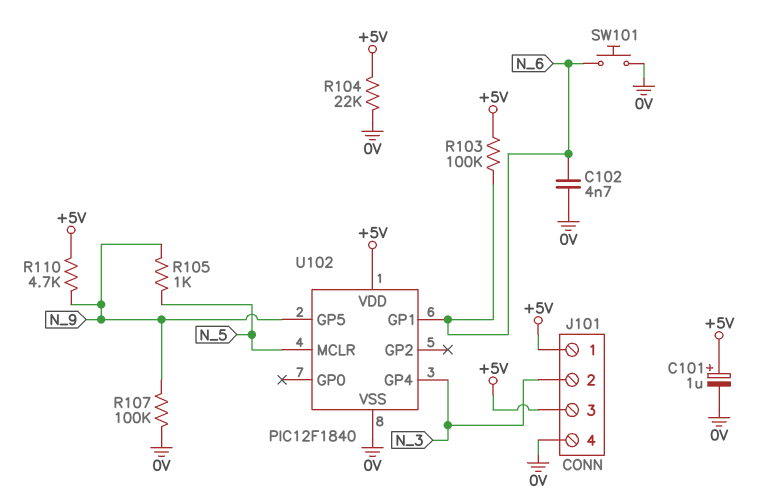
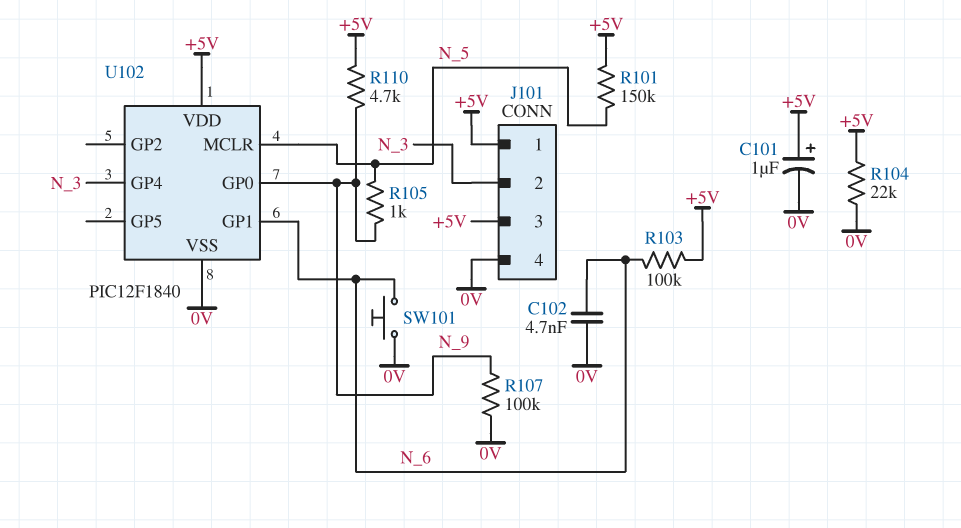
R101: none -> 150k (+5V, N_5)
U102 pin GP0: none -> N_9
U102 pin GP5: N_9 -> none

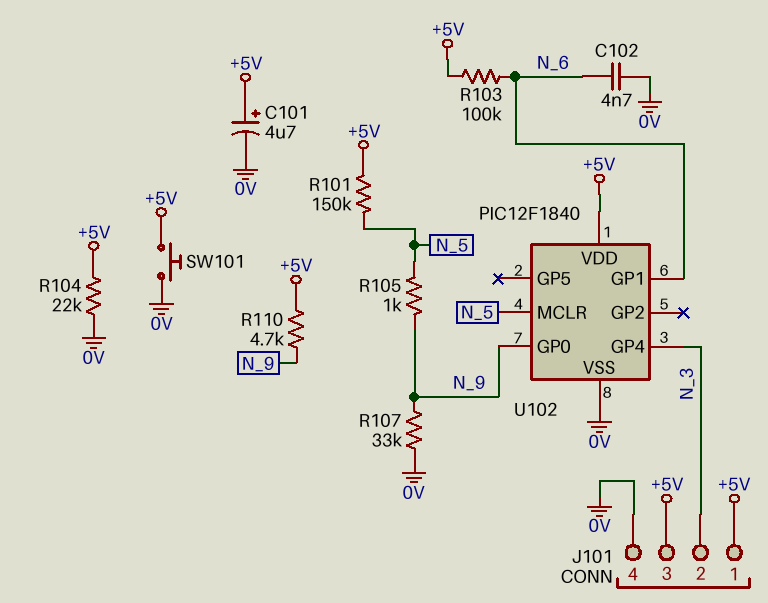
C101: 1uF (plus +5V, minus 0V) -> 4.7uF (plus +5V, minus 0V)
R107: 100k (0V, N_9) -> 33k (0V, N_9)
SW101: button (0V, N_6) -> button (+5V, 0V)

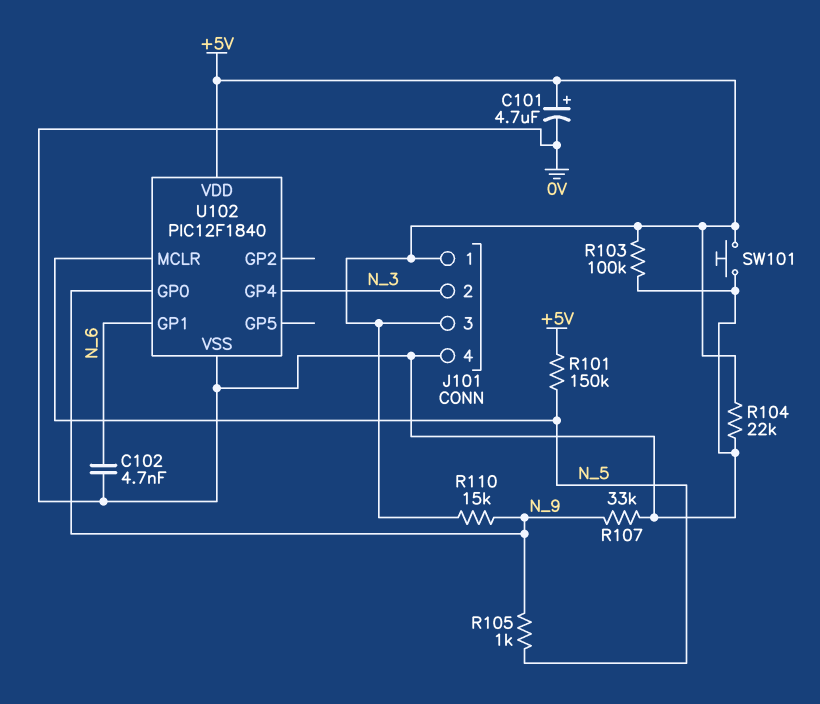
R103: 100k (+5V, N_6) -> 100k (+5V, 0V)
R110: 4.7k (+5V, N_9) -> 15k (+5V, N_9)

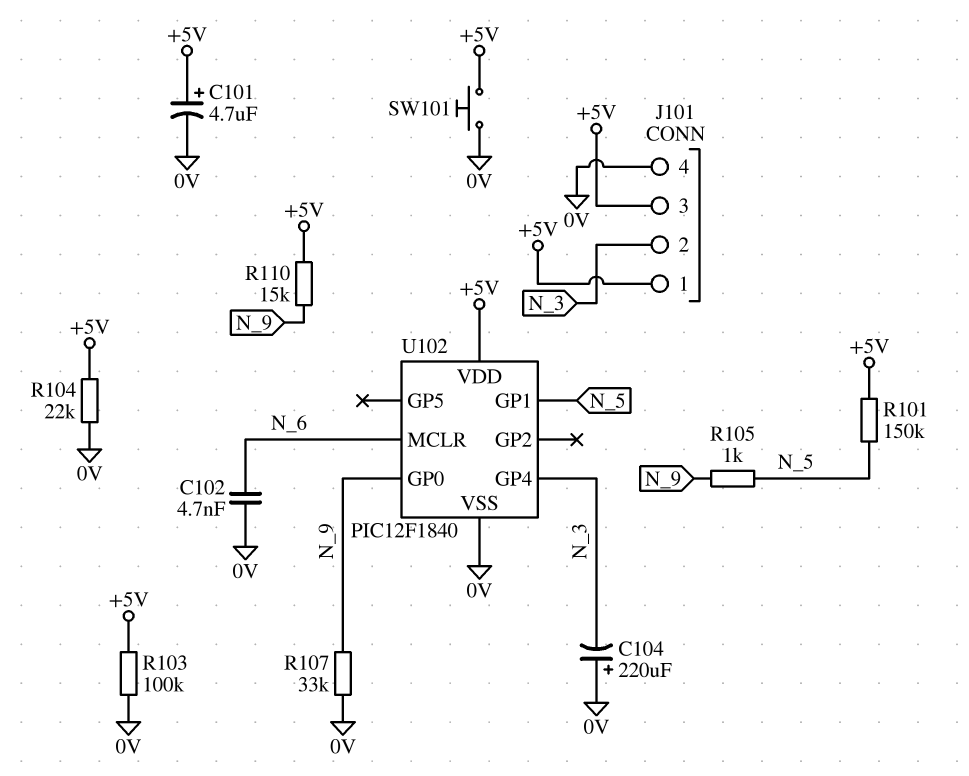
C104: none -> 220uF (plus 0V, minus N_3)
U102 pin GP1: N_6 -> N_5
U102 pin MCLR: N_5 -> N_6

